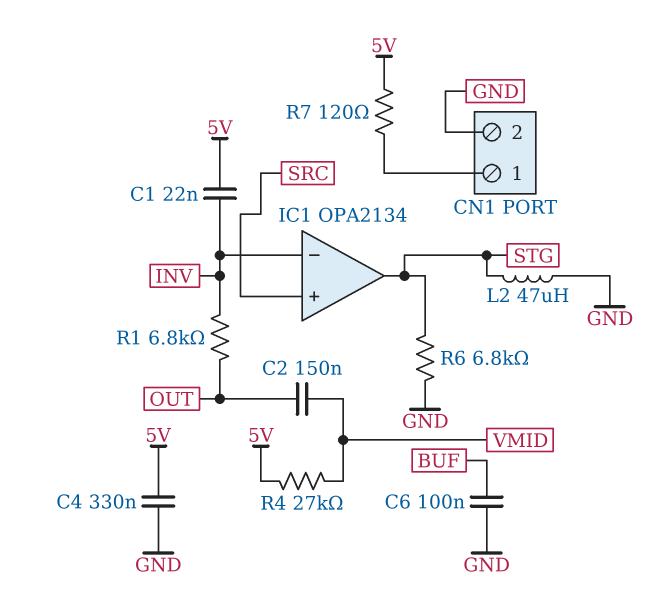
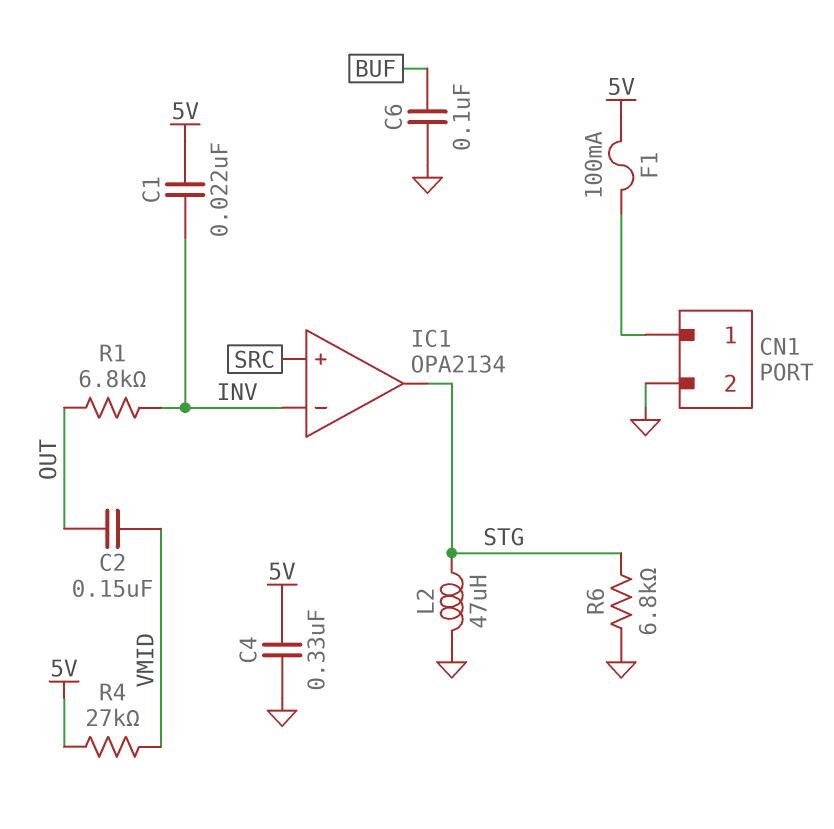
F1: none -> 100mA (5V, CN1/1)
R7: 120 (5V, CN1/1) -> none

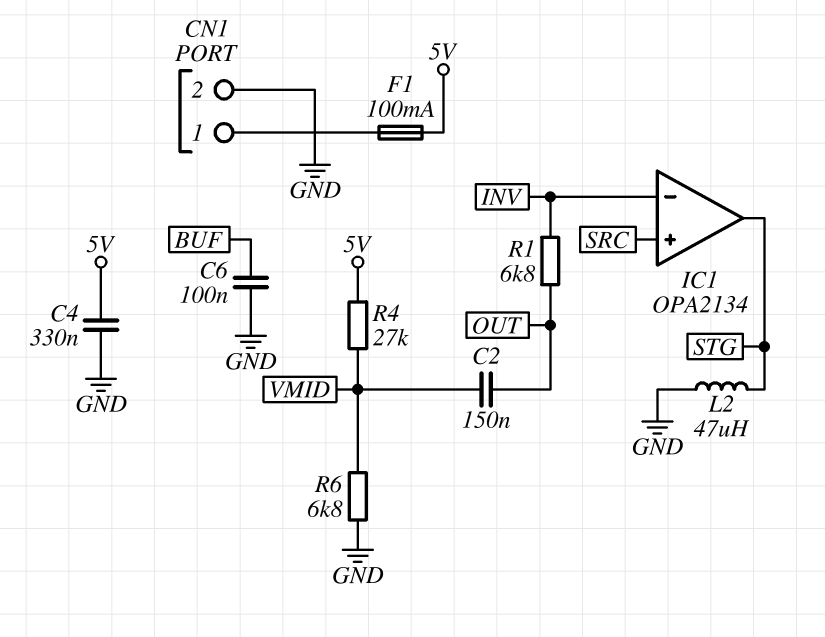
C1: 22nF (5V, INV) -> none
R6: 6.8k (GND, STG) -> 6.8k (GND, VMID)

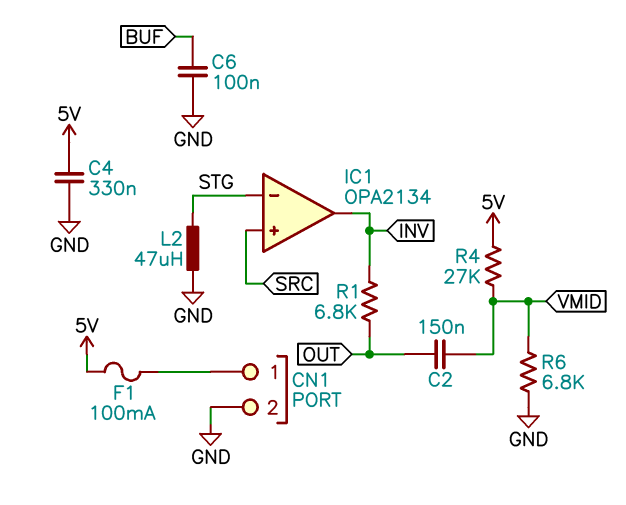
IC1 pin in-: INV -> STG
IC1 pin out: STG -> INV

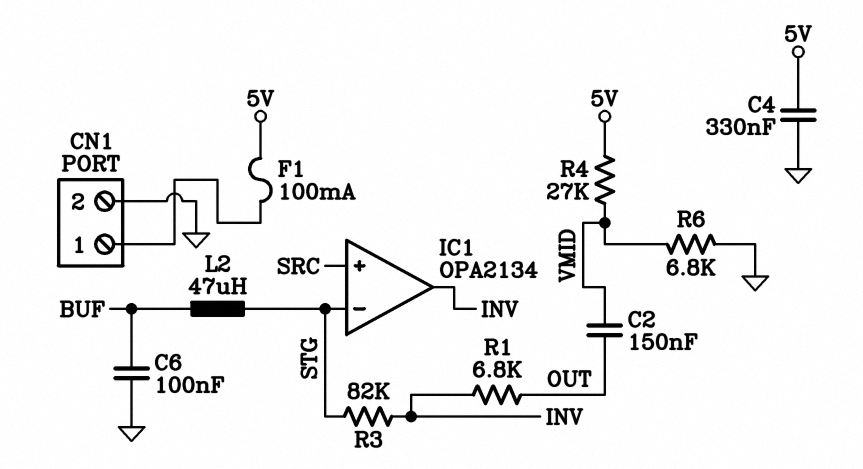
L2: 47uH (GND, STG) -> 47uH (BUF, STG)
R3: none -> 82k (INV, STG)

